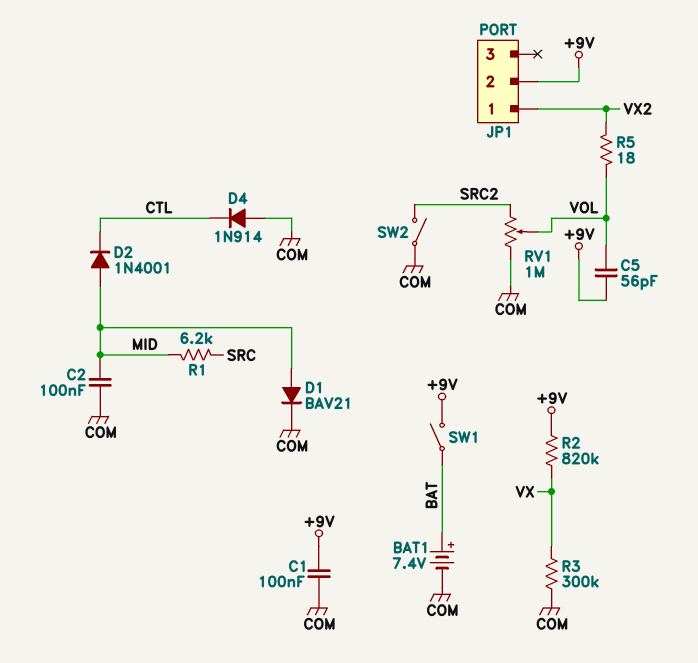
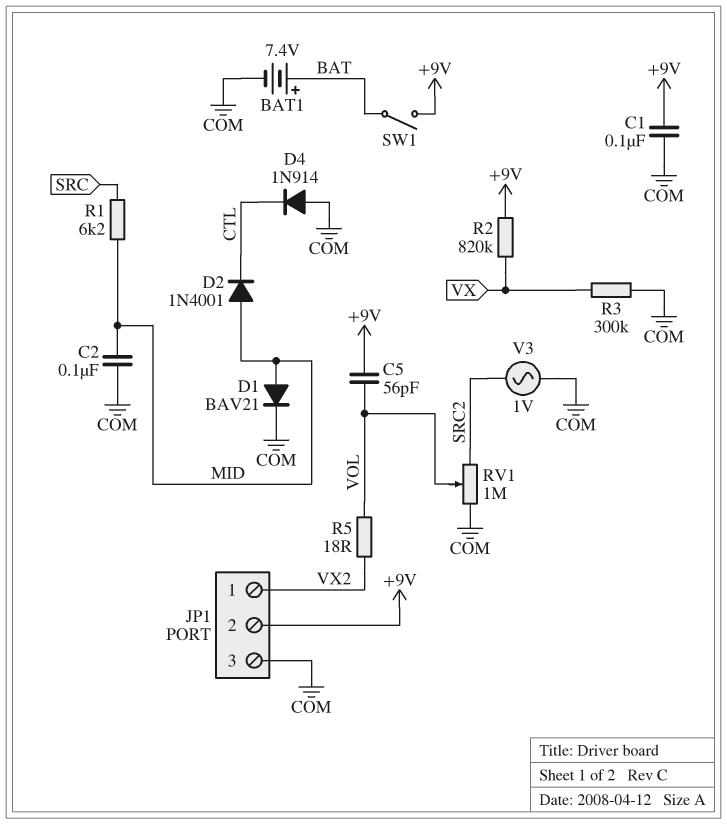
JP1 pin 3: none -> COM
SW2: switch (COM, SRC2) -> none
V3: none -> AC 1V (COM, SRC2)

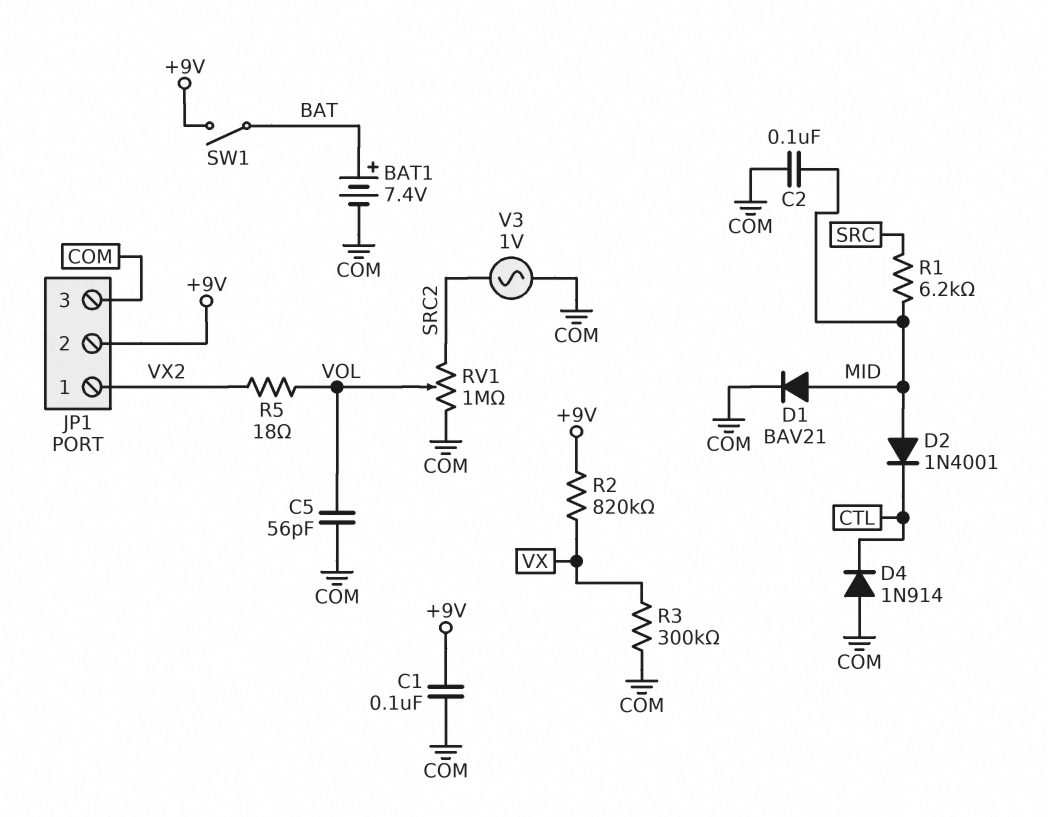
C5: 56pF (+9V, VOL) -> 56pF (COM, VOL)

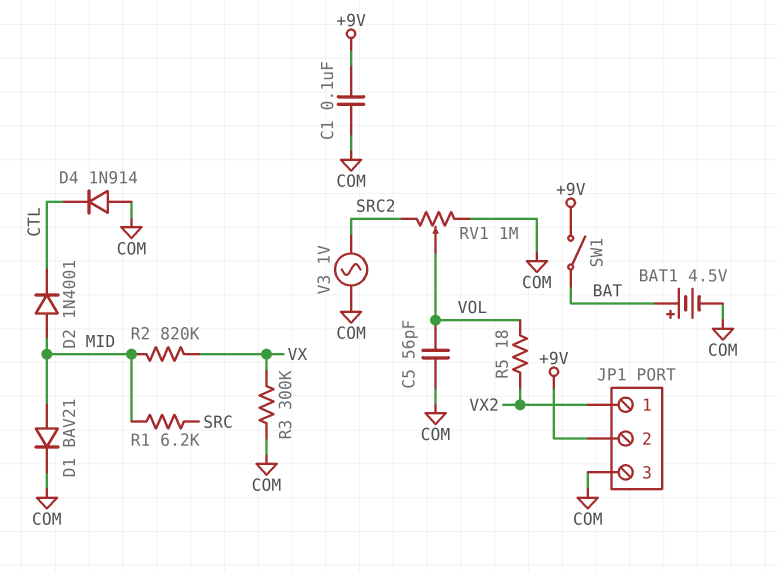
BAT1: 7.4V (plus BAT, minus COM) -> 4.5V (plus BAT, minus COM)
C2: 100nF (COM, MID) -> none
R2: 820k (+9V, VX) -> 820k (MID, VX)

